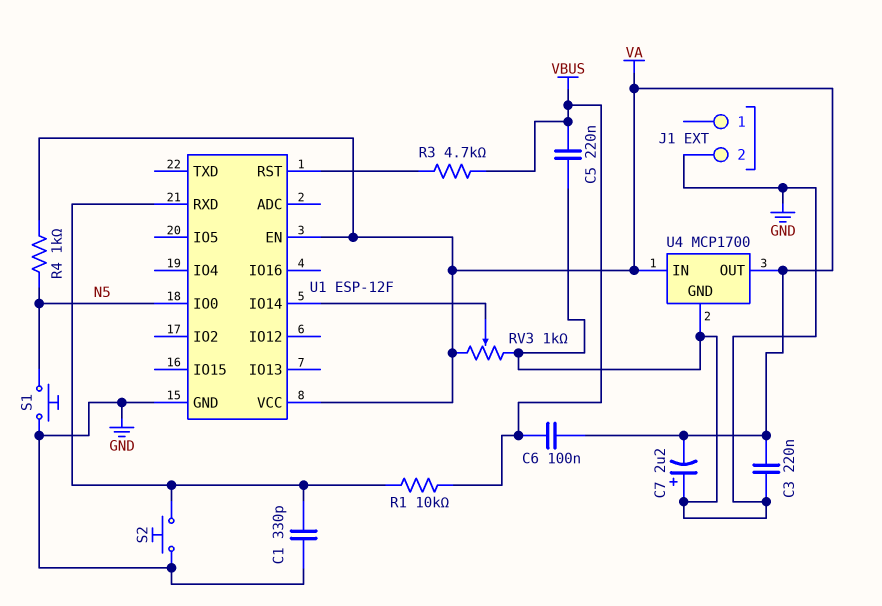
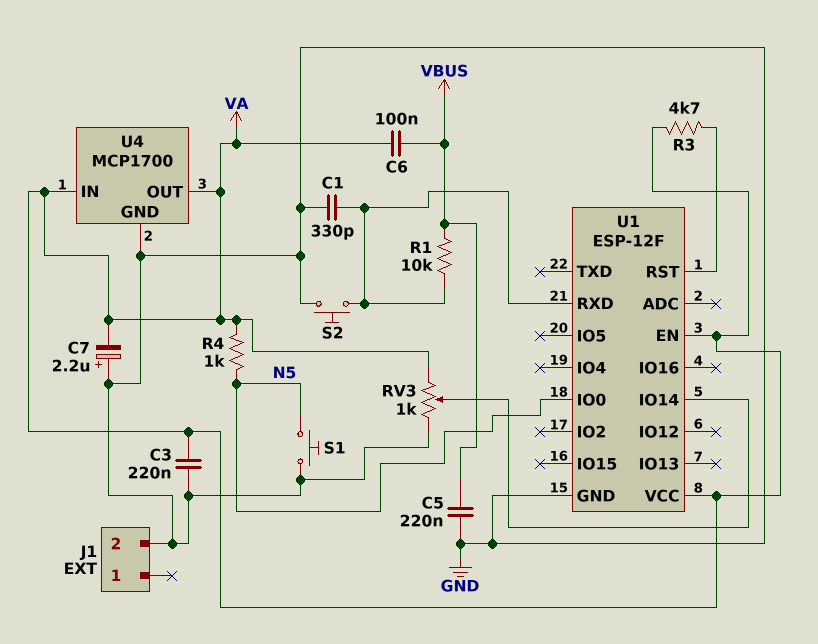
R3: 4.7k (U1/RST, VBUS) -> 4.7k (U1/RST, VA)

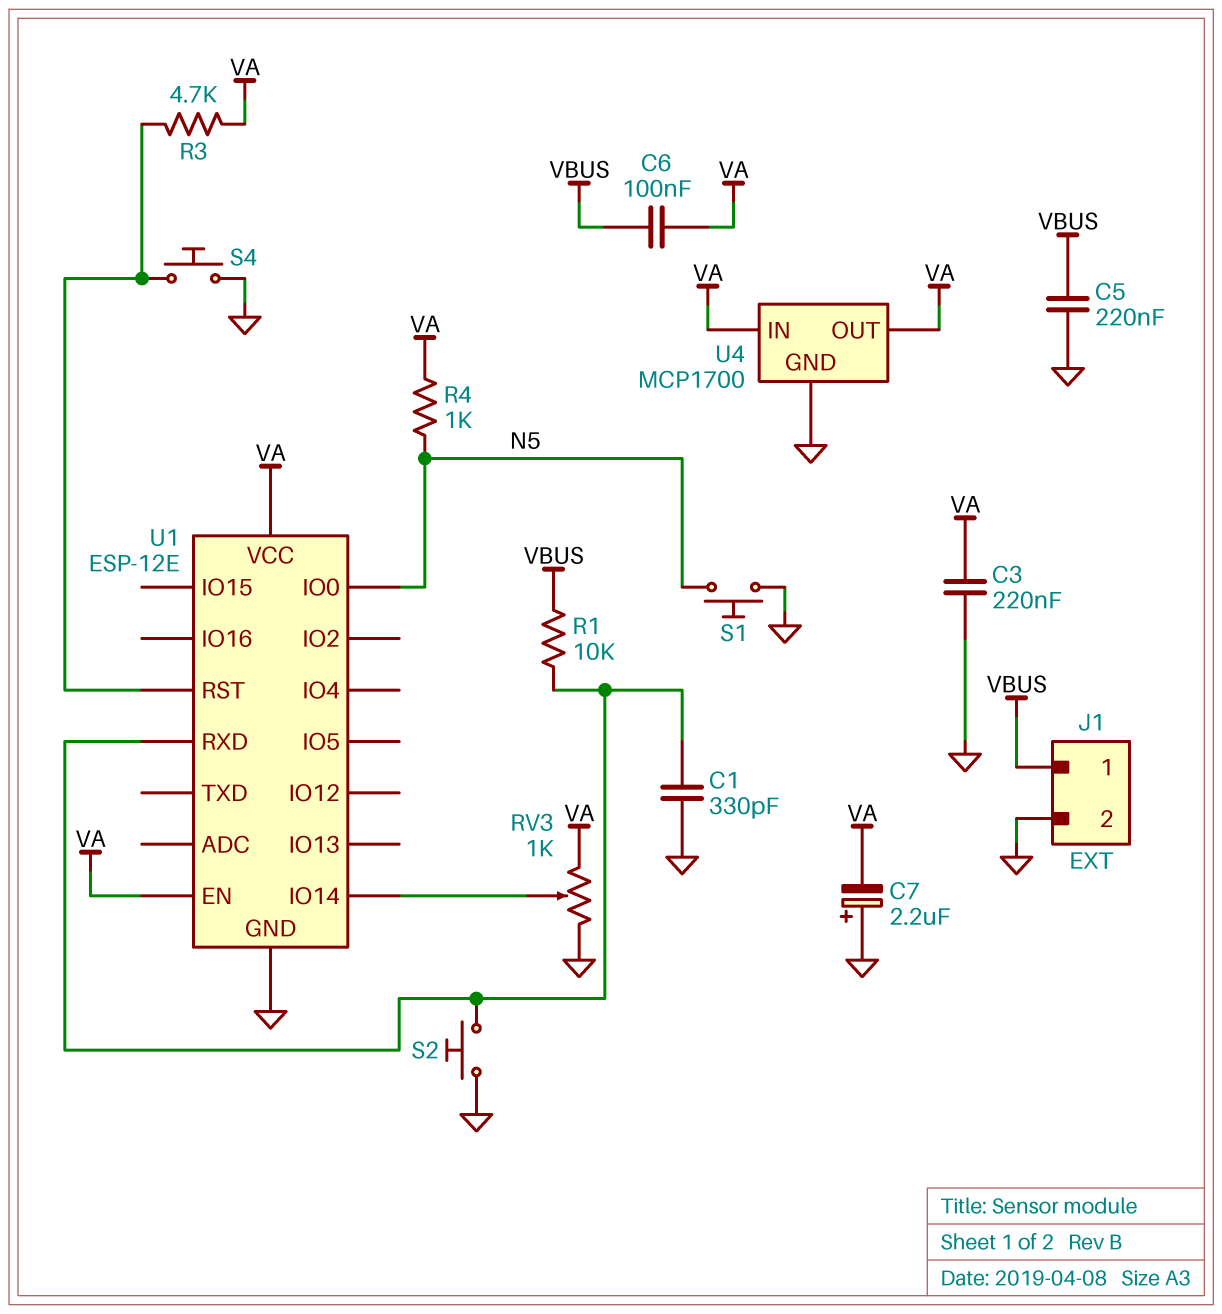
J1 pin 1: none -> VBUS
S4: none -> button (GND, U1/RST)
U1: ESP-12F -> ESP-12E

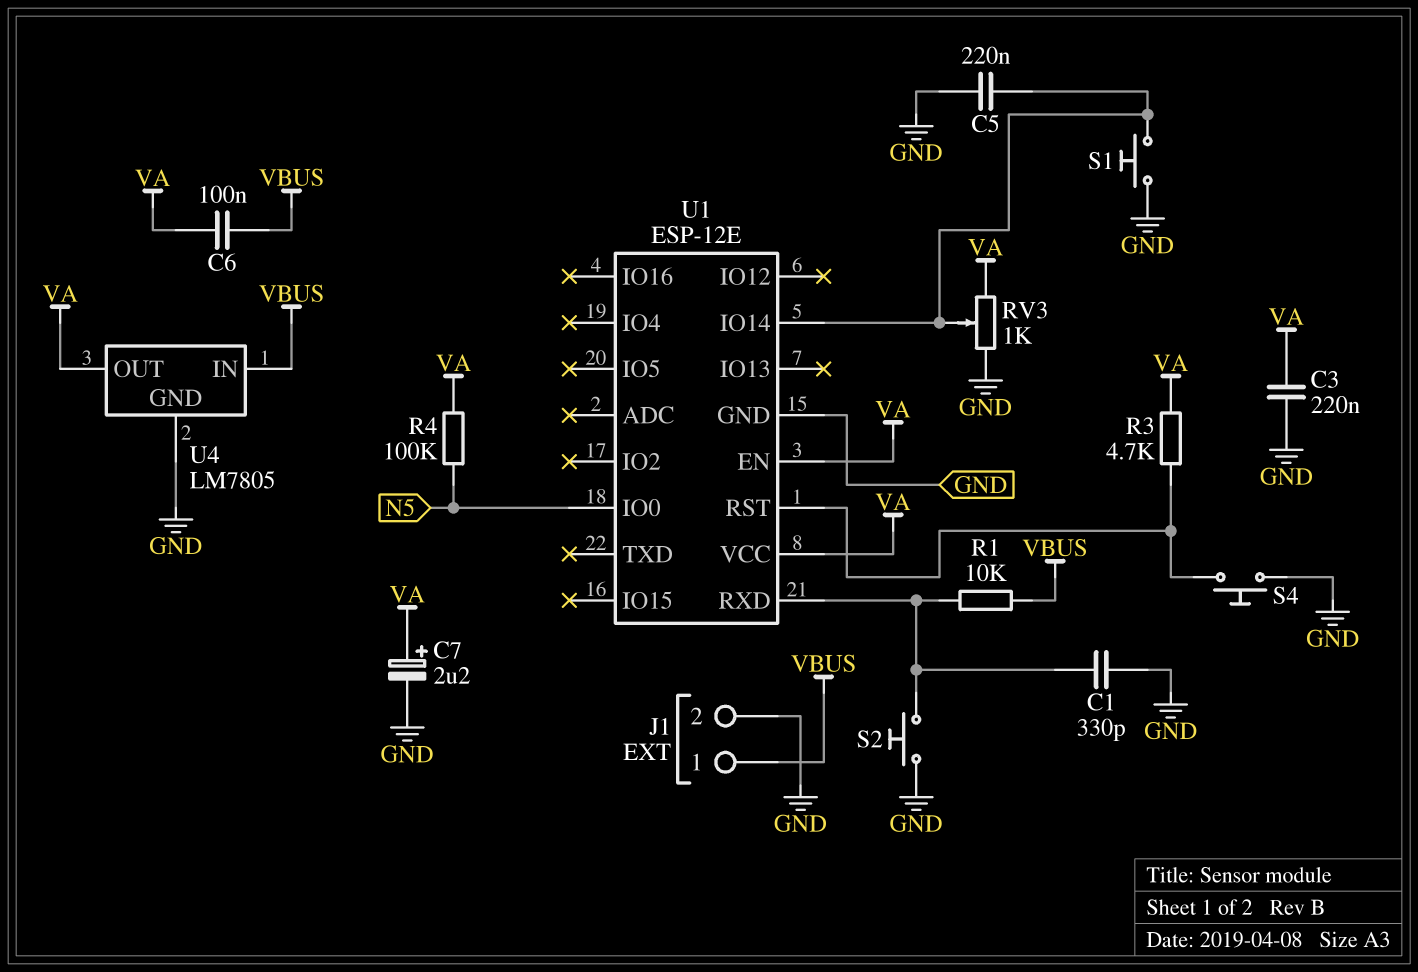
C5: 220nF (GND, VBUS) -> 220nF (GND, U1/IO14)
C7: 2.2uF (plus GND, minus VA) -> 2.2uF (plus VA, minus GND)
R4: 1k (N5, VA) -> 100k (N5, VA)
S1: button (GND, N5) -> button (GND, U1/IO14)
U4: MCP1700 -> LM7805
U4 pin IN: VA -> VBUS

